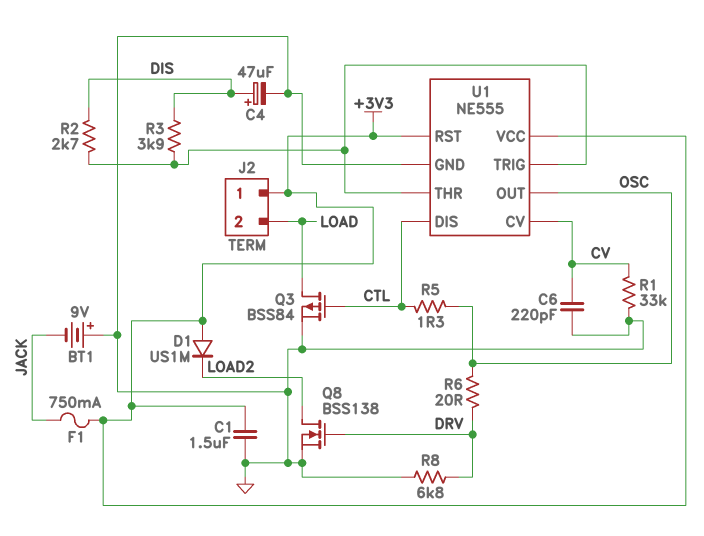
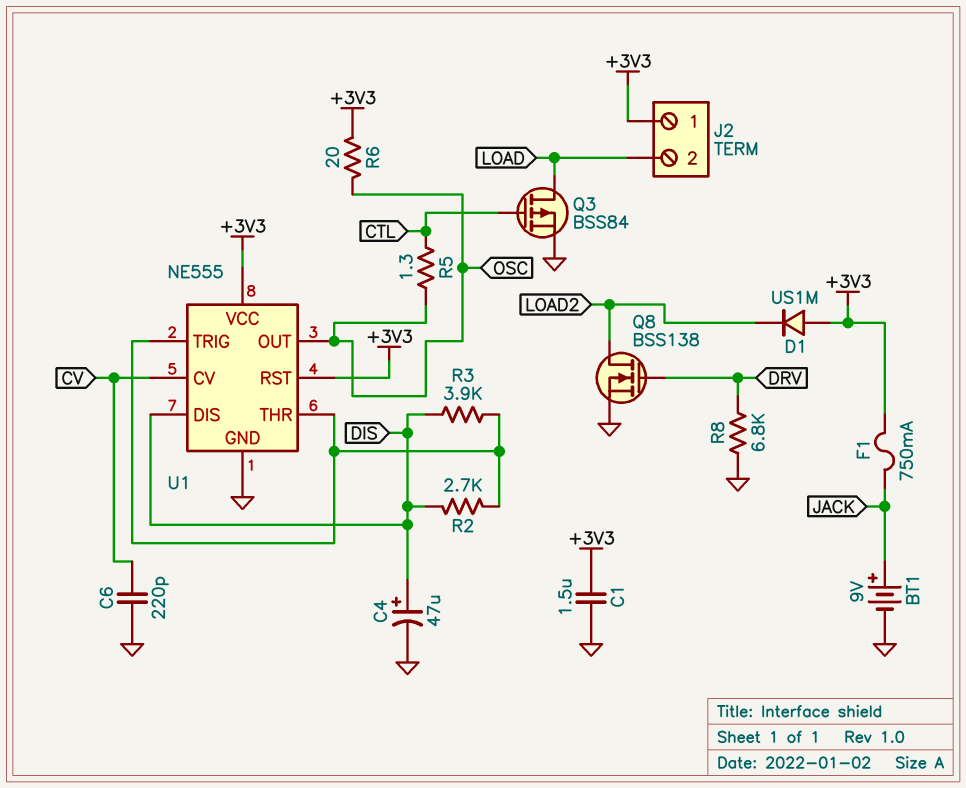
BT1: 9V (plus GND, minus JACK) -> 9V (plus JACK, minus GND)
R1: 33k (CV, GND) -> none
R6: 20 (DRV, OSC) -> 20 (+3V3, OSC)
U1 pin DIS: CTL -> DIS

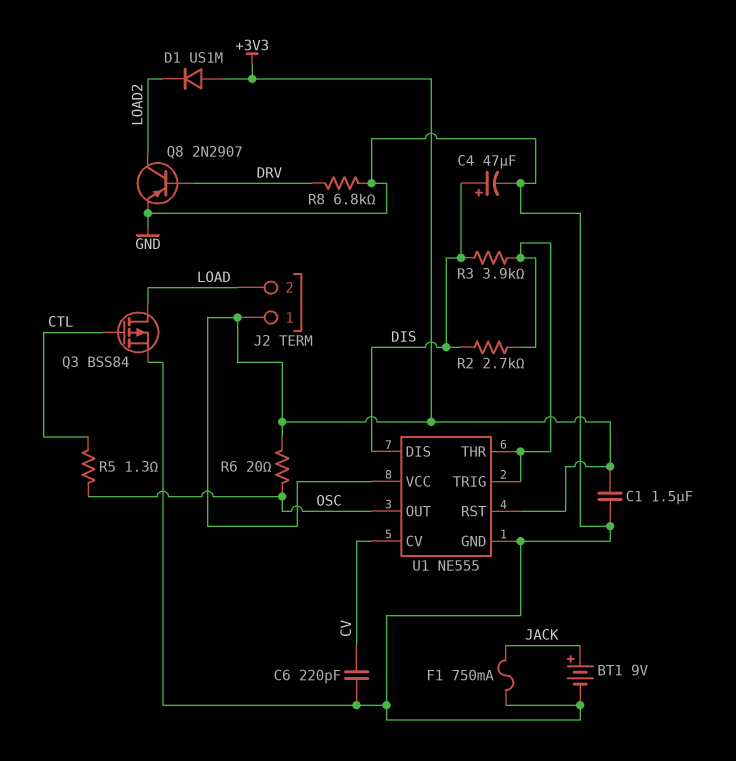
F1: 750mA (+3V3, JACK) -> 750mA (GND, JACK)
Q8: NMOS BSS138 (G DRV, D LOAD2, S GND) -> PNP 2N2907 (B DRV, C LOAD2, E GND)

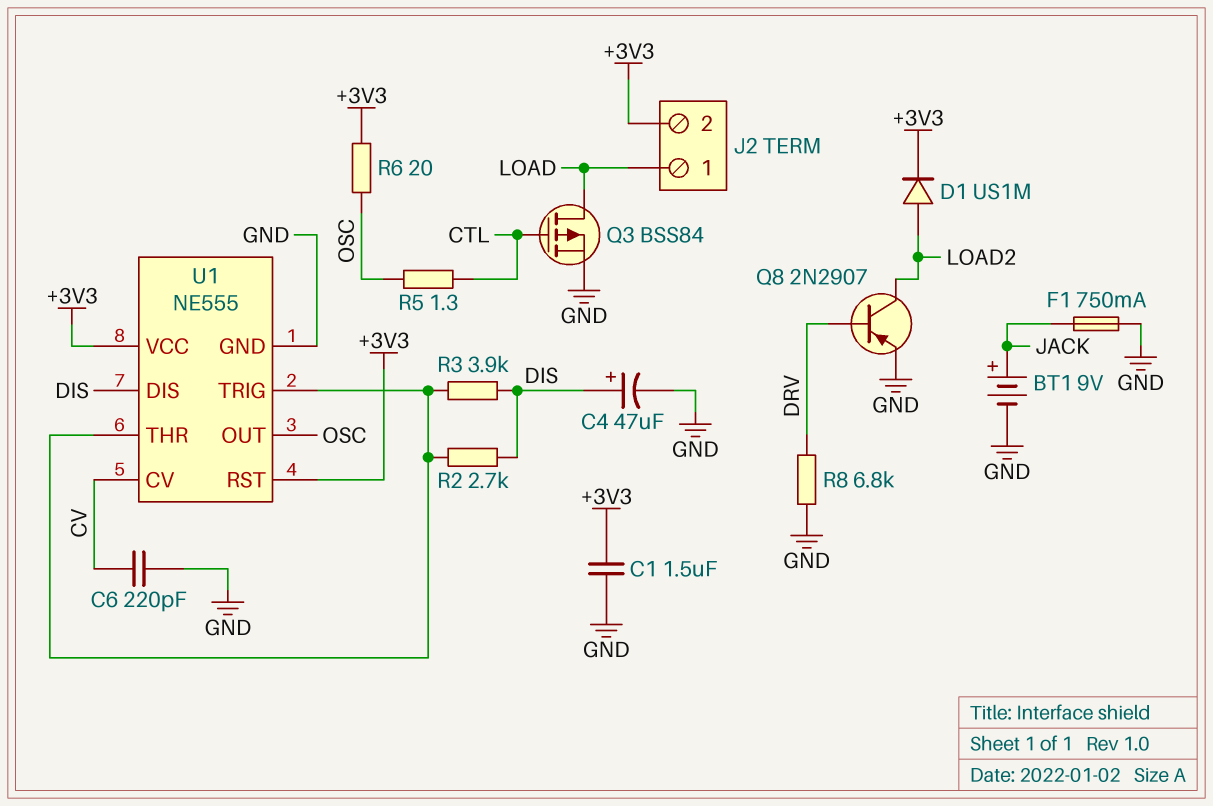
D1: diode US1M (A +3V3, K LOAD2) -> diode US1M (A LOAD2, K +3V3)
J2 pin 1: +3V3 -> LOAD
J2 pin 2: LOAD -> +3V3

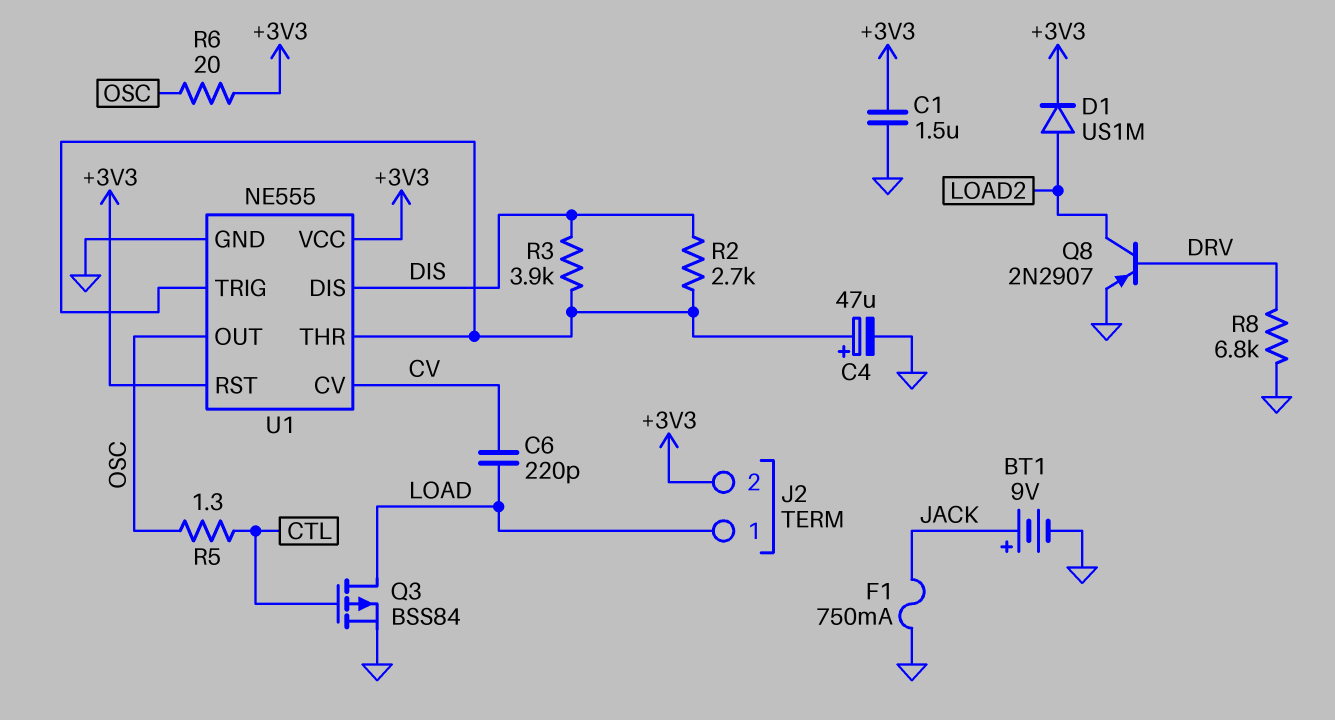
C4: 47uF (plus DIS, minus GND) -> 47uF (plus U1/THR, minus GND)
C6: 220pF (CV, GND) -> 220pF (CV, LOAD)

